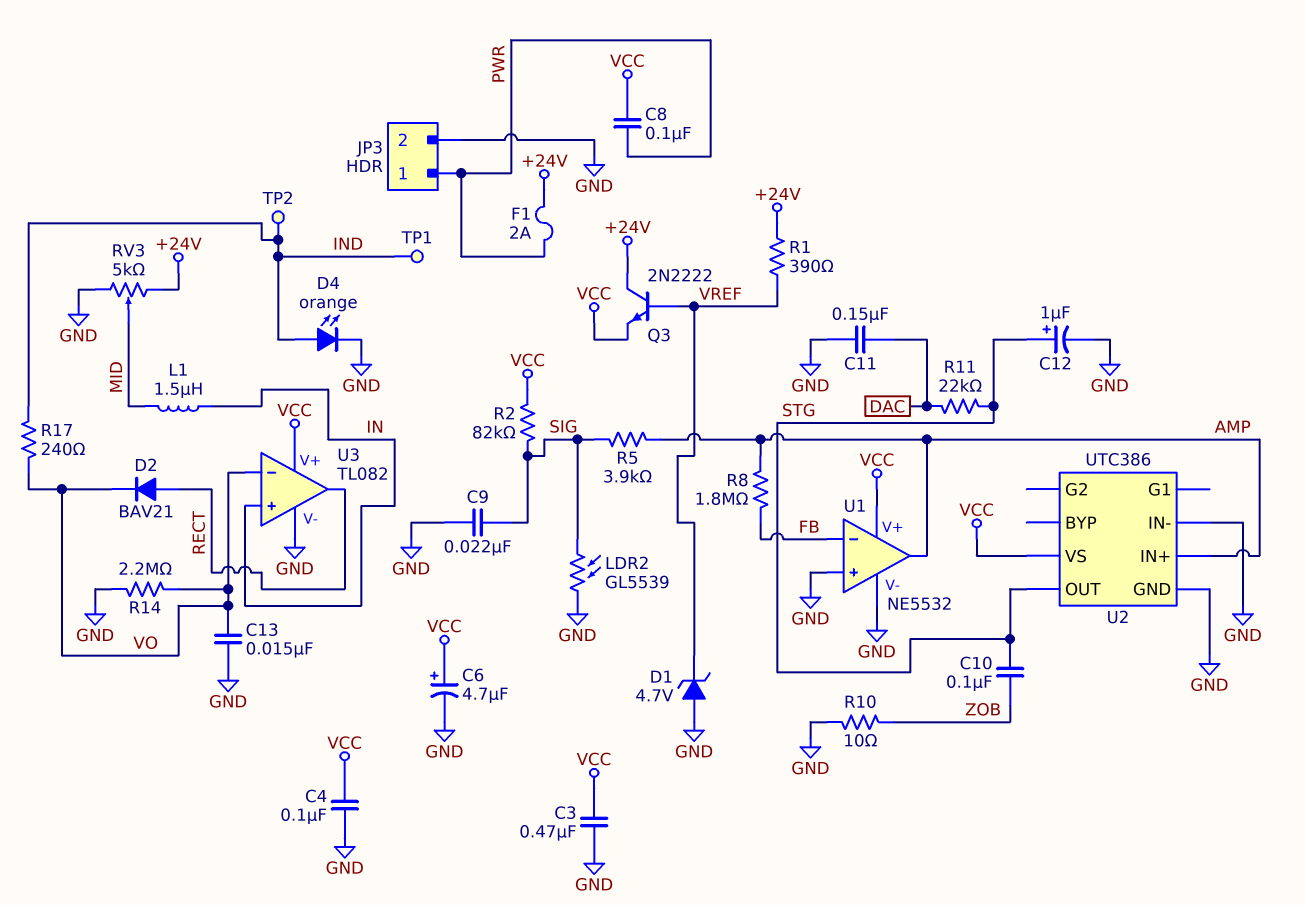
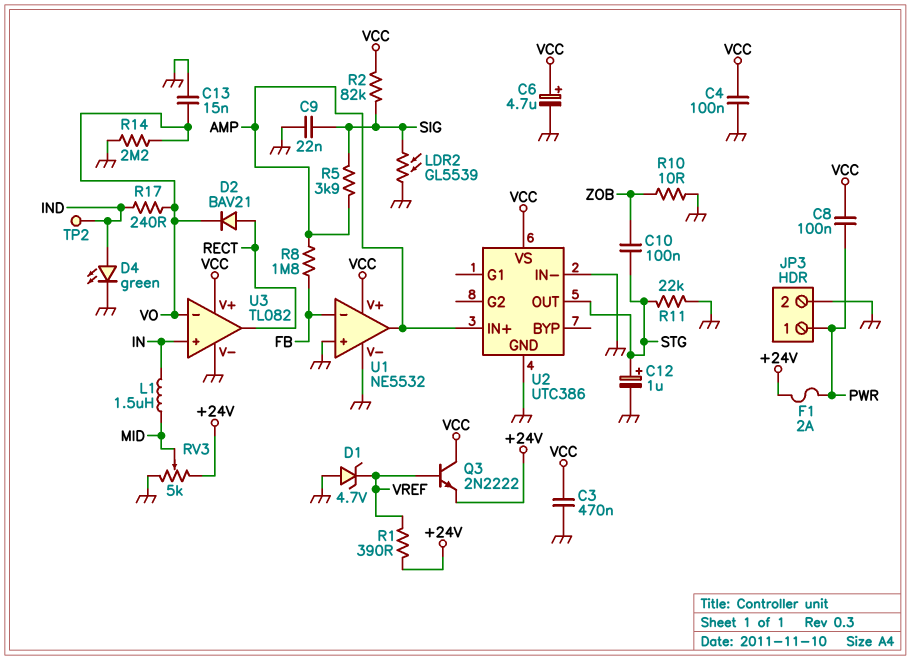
C11: 150nF (DAC, GND) -> none
D4: LED orange (A IND, K GND) -> LED green (A IND, K GND)
Q3: NPN 2N2222 (B VREF, C +24V, E VCC) -> NPN 2N2222 (B VREF, C VCC, E +24V)
R11: 22k (DAC, STG) -> 22k (GND, STG)
TP1: test point (IND) -> none

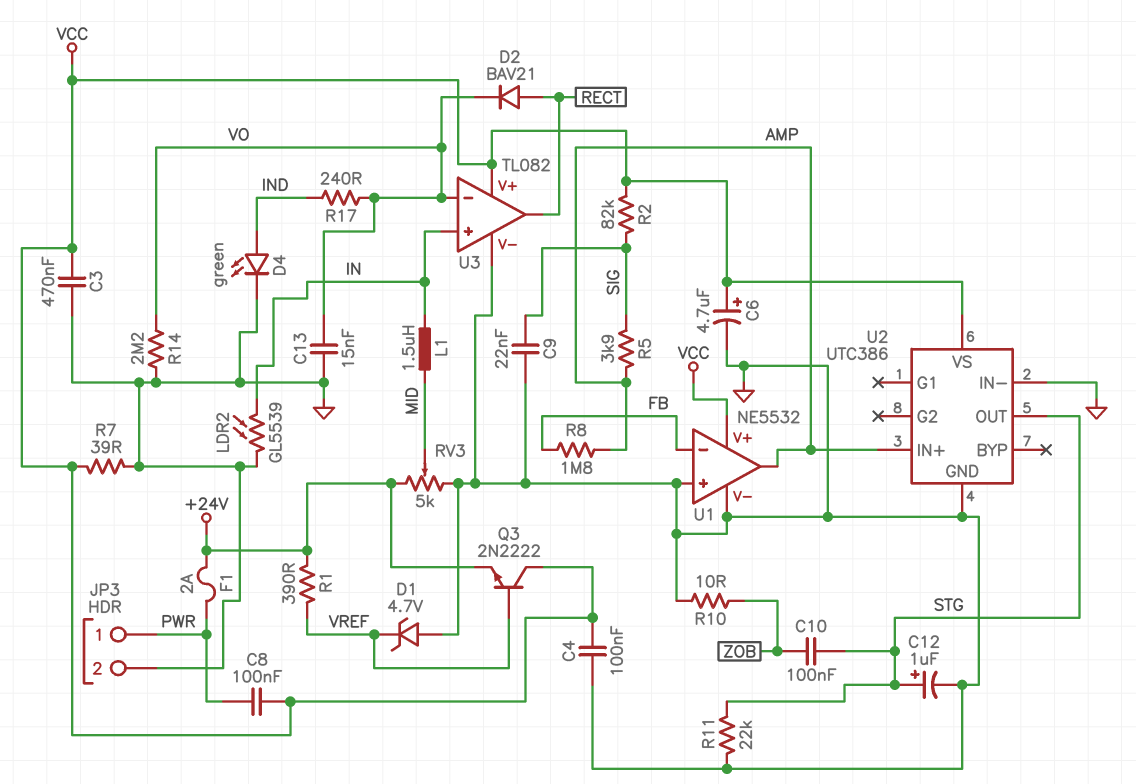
LDR2: GL5539 (GND, SIG) -> GL5539 (GND, IN)
R7: none -> 39 (GND, VCC)
TP2: test point (IND) -> none

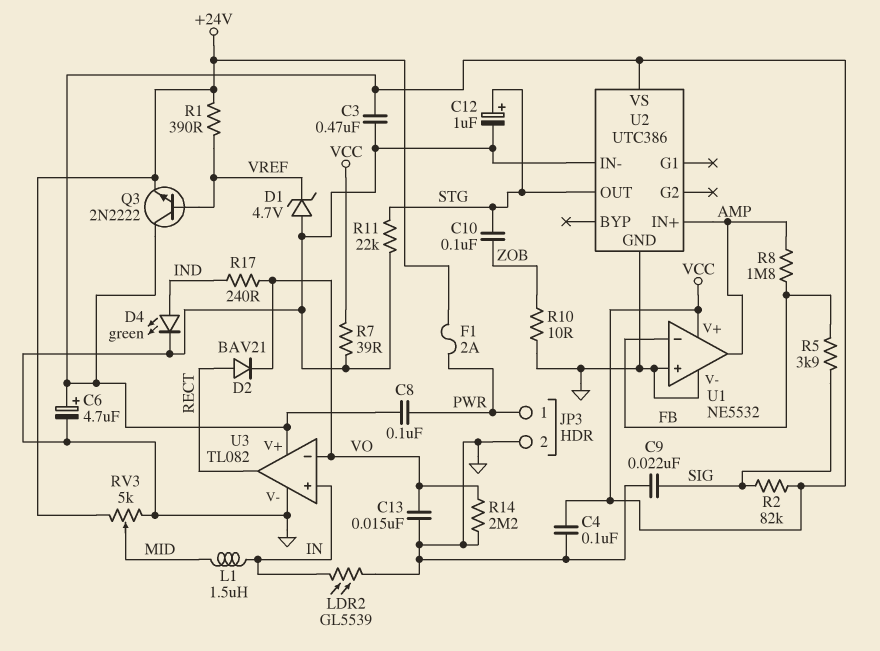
R5: 3.9k (AMP, SIG) -> 3.9k (FB, SIG)

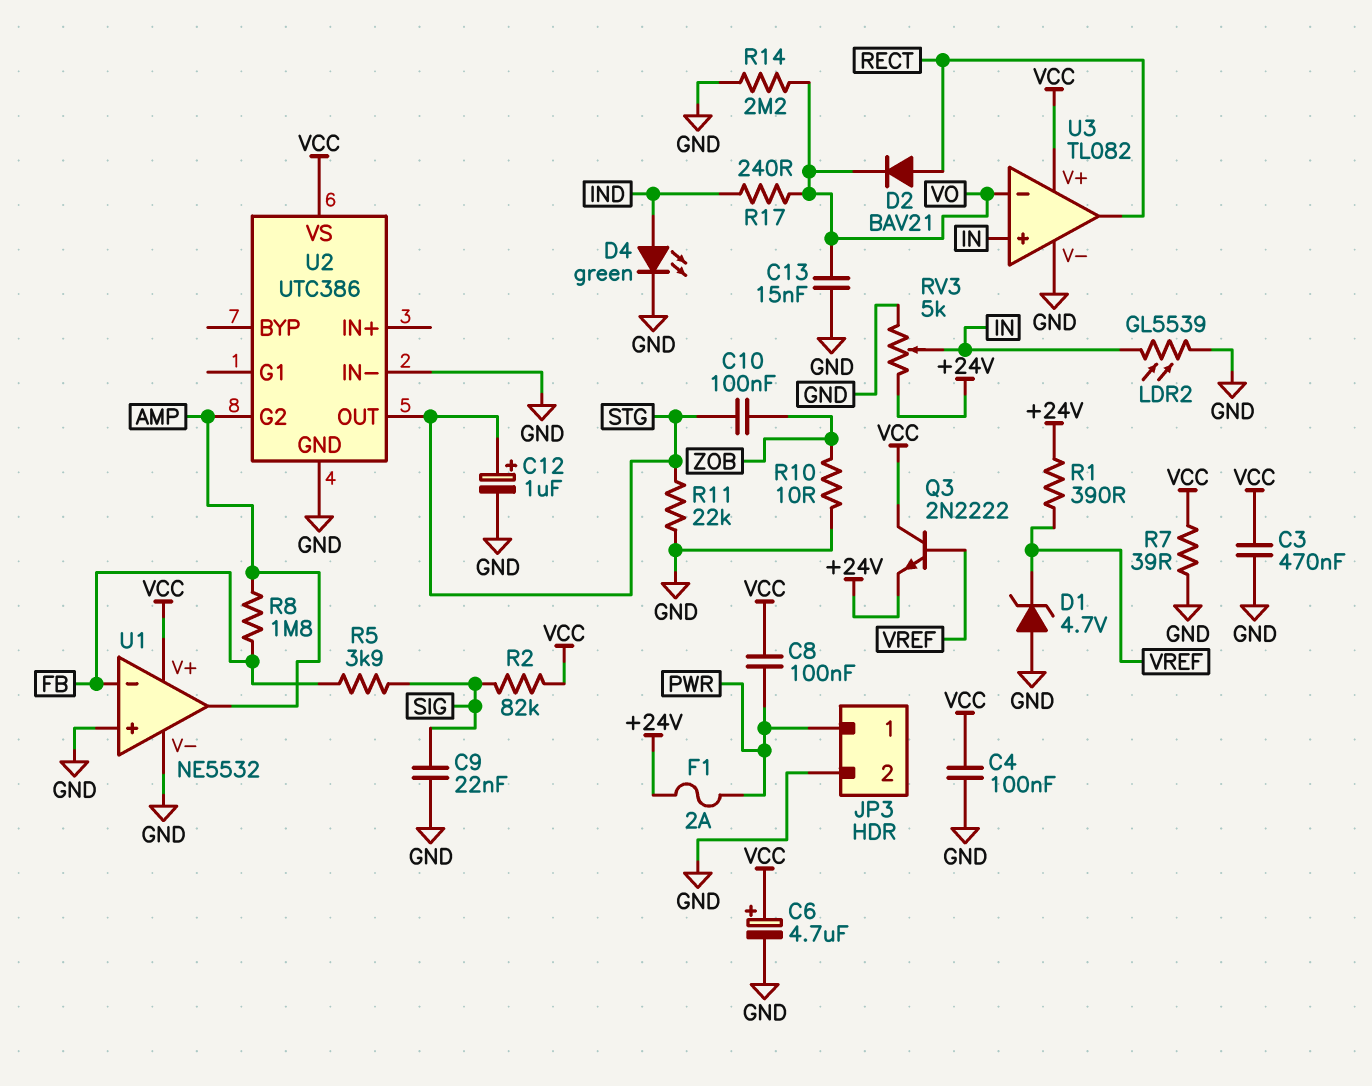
L1: 1.5uH (IN, MID) -> none
RV3: 5k (+24V, GND, wiper MID) -> 5k (+24V, GND, wiper IN)
U2 pin G2: none -> AMP
U2 pin IN+: AMP -> none

